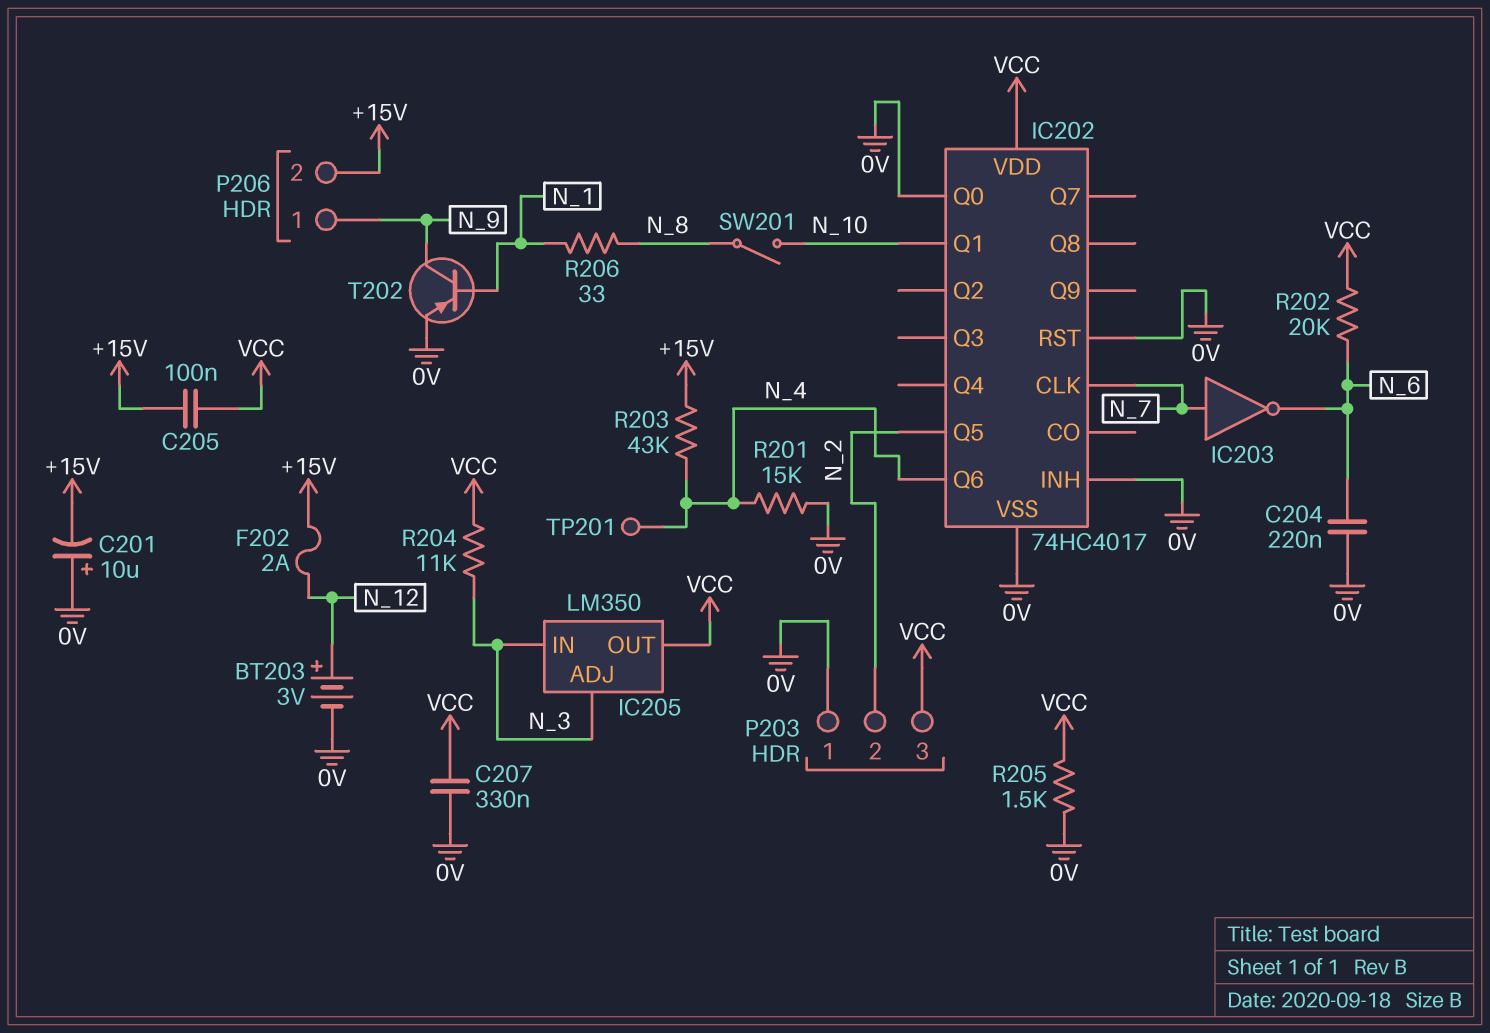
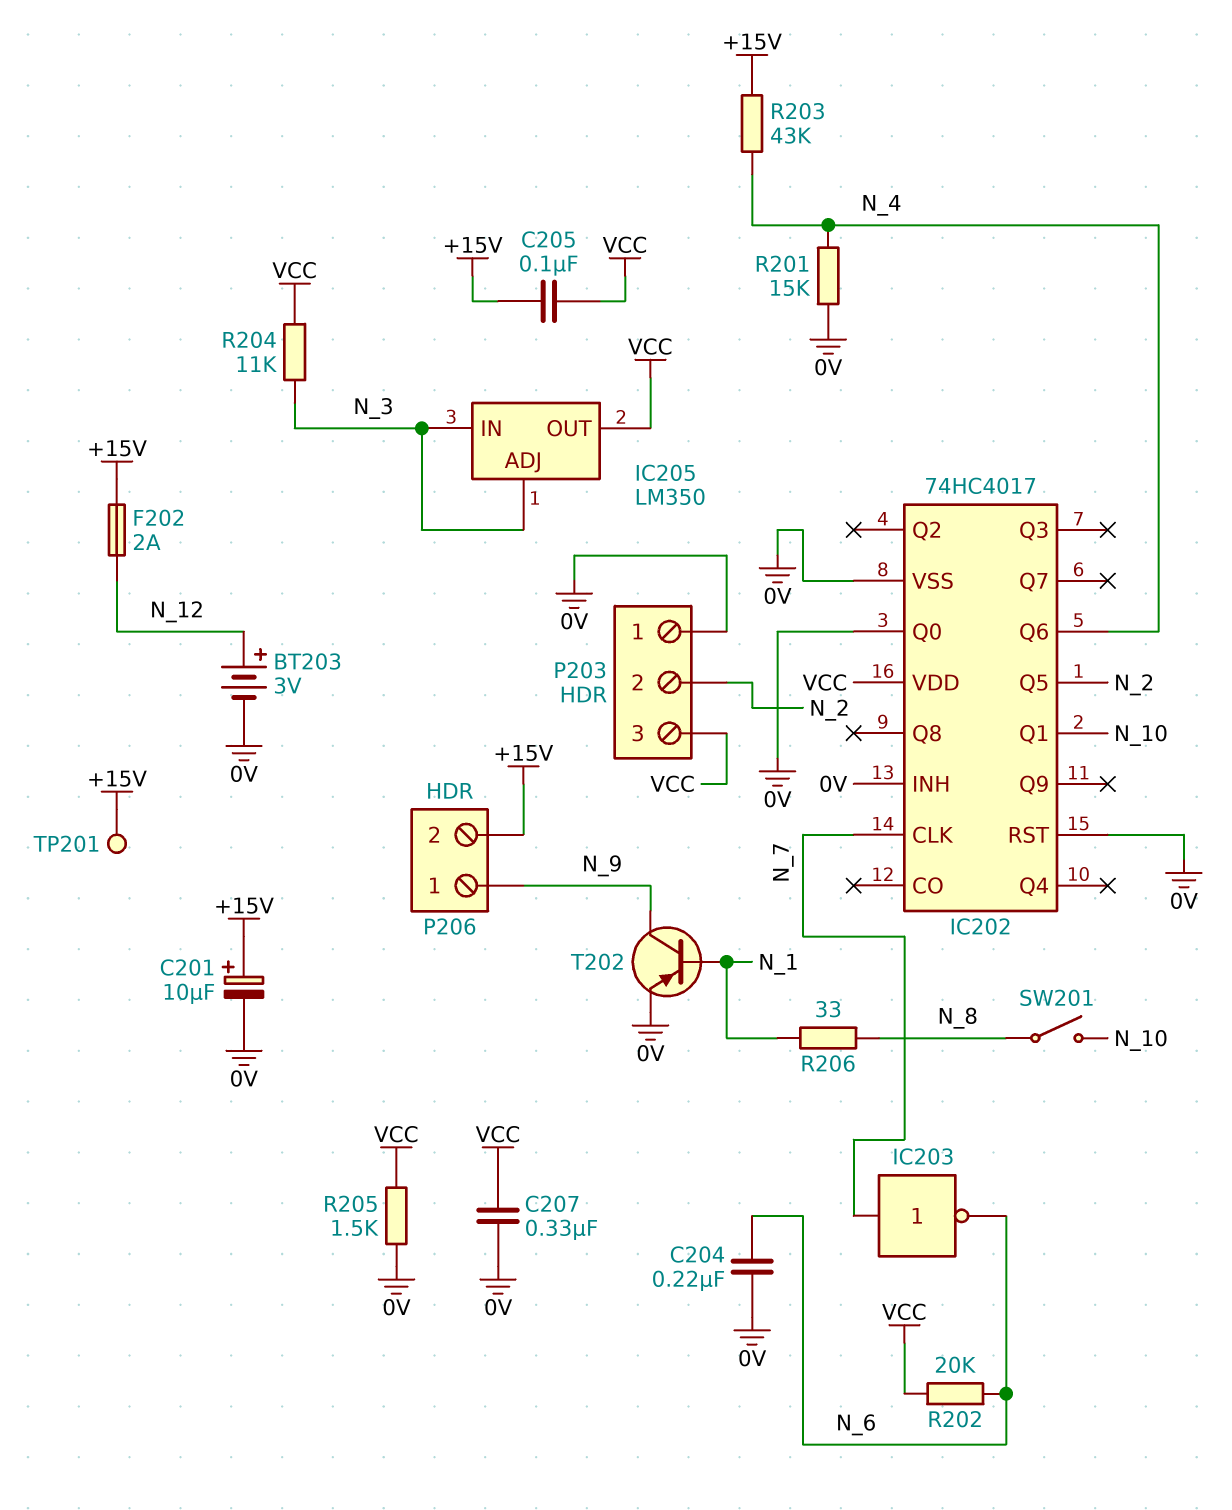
C201: 10uF (plus 0V, minus +15V) -> 10uF (plus +15V, minus 0V)
TP201: test point (N_4) -> test point (+15V)

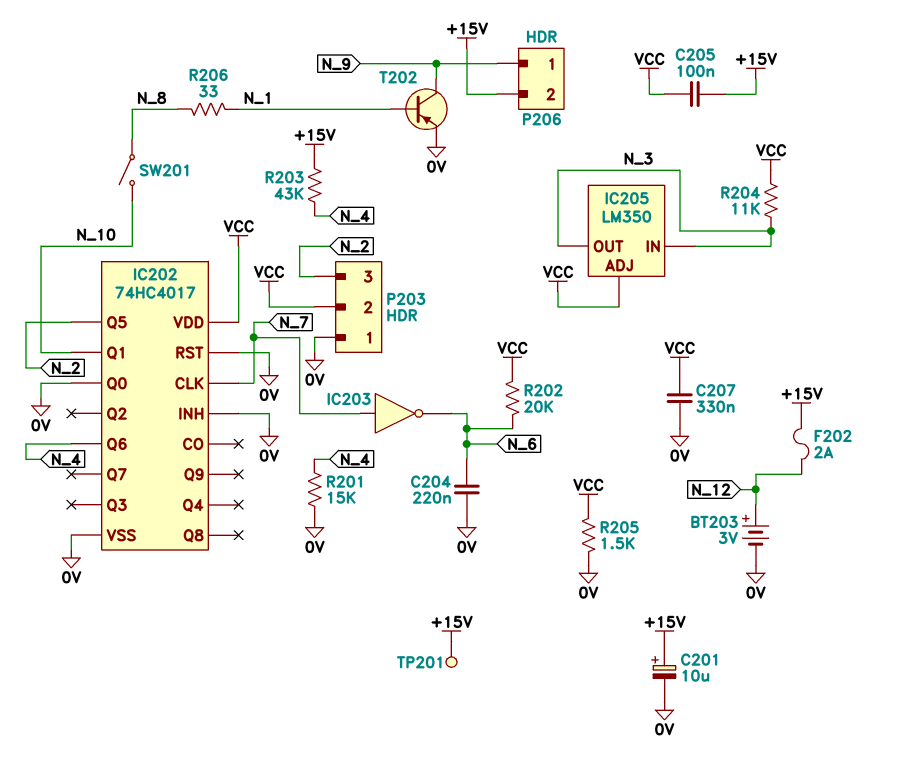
IC205 pin ADJ: N_3 -> VCC
IC205 pin OUT: VCC -> N_3
P203 pin 2: N_2 -> VCC
P203 pin 3: VCC -> N_2

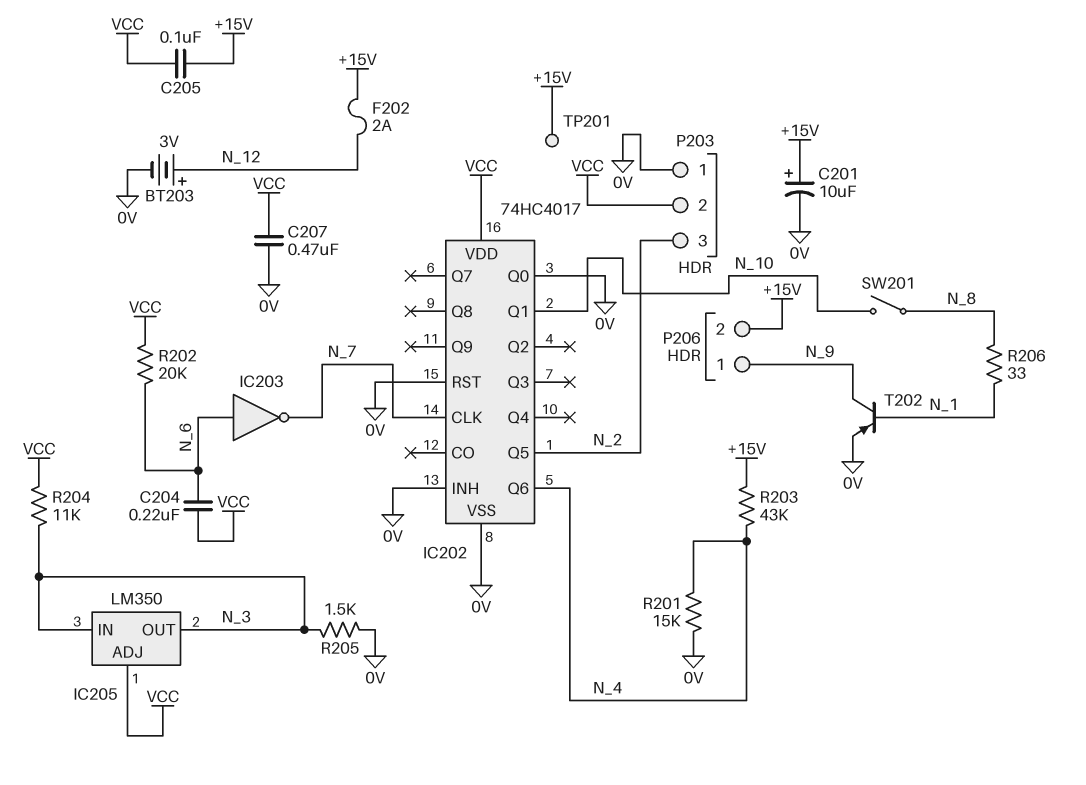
C204: 220nF (0V, N_6) -> 220nF (N_6, VCC)
C207: 330nF (0V, VCC) -> 470nF (0V, VCC)
IC203: NOT (in N_7, out N_6) -> NOT (in N_6, out N_7)
R205: 1.5k (0V, VCC) -> 1.5k (0V, N_3)

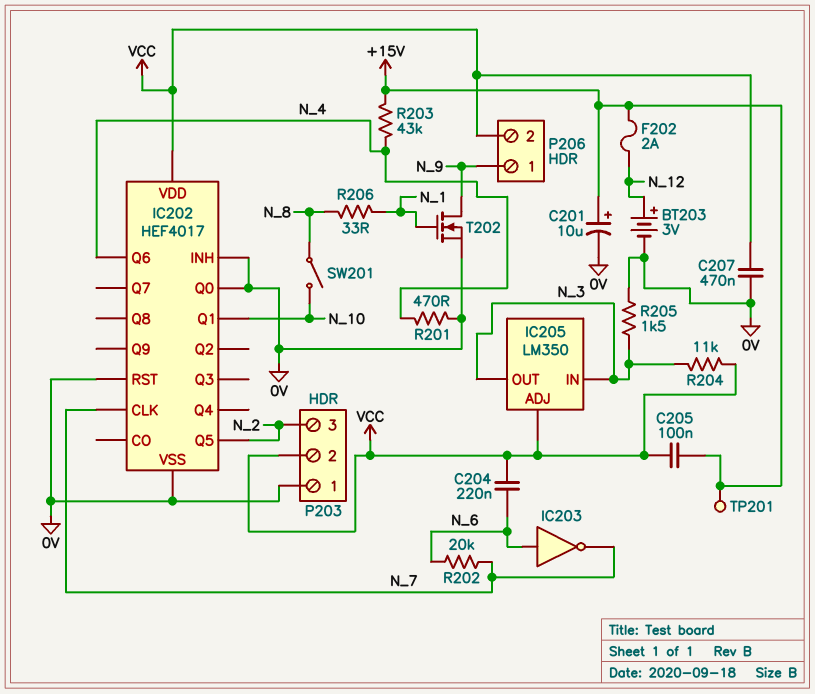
IC202: 74HC4017 -> HEF4017
P206 pin 2: +15V -> VCC
R201: 15k (0V, N_4) -> 470 (0V, N_4)
R202: 20k (N_6, VCC) -> 20k (N_6, N_7)
T202: PNP (B N_1, C N_9, E 0V) -> NMOS (G N_1, D N_9, S 0V)

